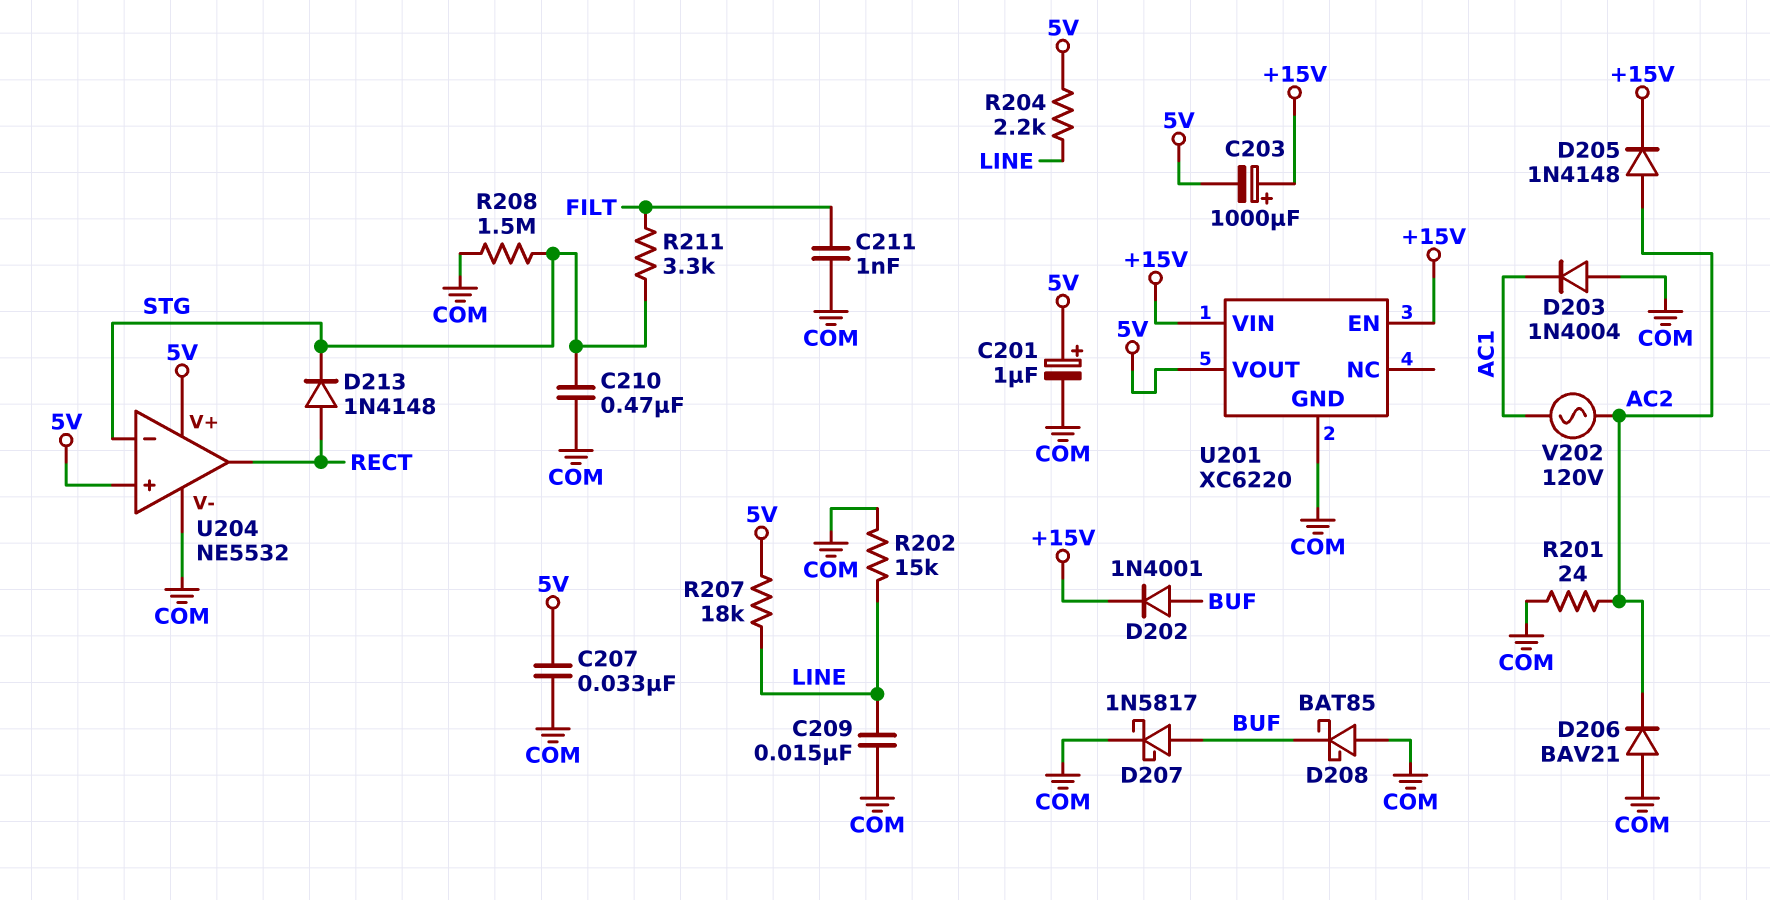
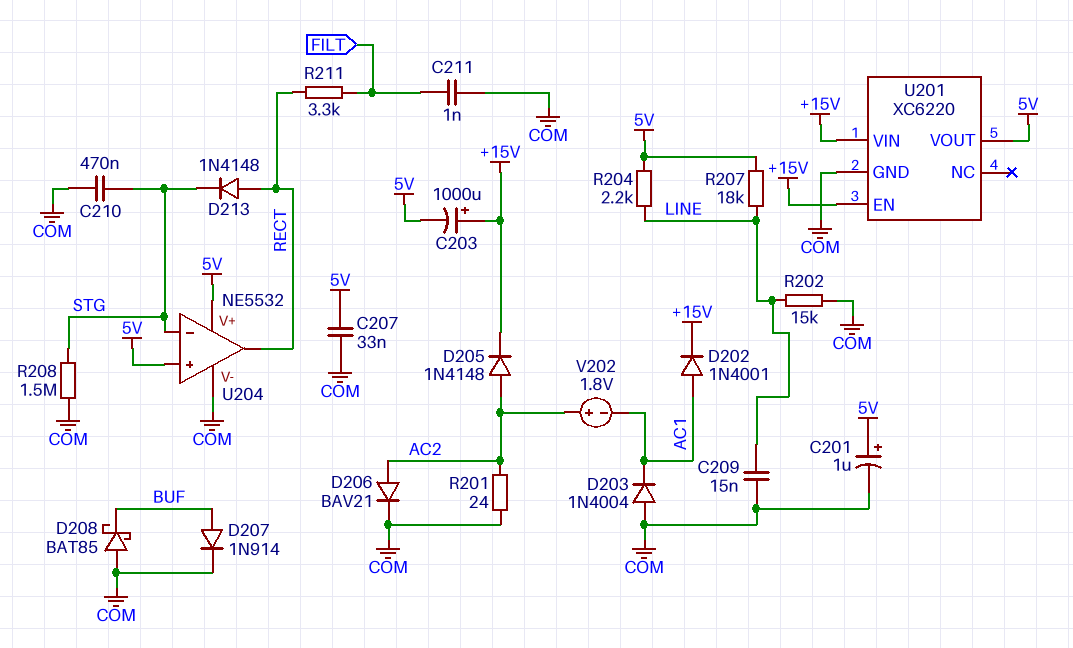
D202: diode 1N4001 (A BUF, K +15V) -> diode 1N4001 (A AC1, K +15V)
D206: diode BAV21 (A COM, K AC2) -> diode BAV21 (A AC2, K COM)
D207: schottky 1N5817 (A BUF, K COM) -> diode 1N914 (A BUF, K COM)
R211: 3.3k (FILT, STG) -> 3.3k (FILT, RECT)
V202: AC 120V (AC1, AC2) -> 1.8V (plus AC2, minus AC1)

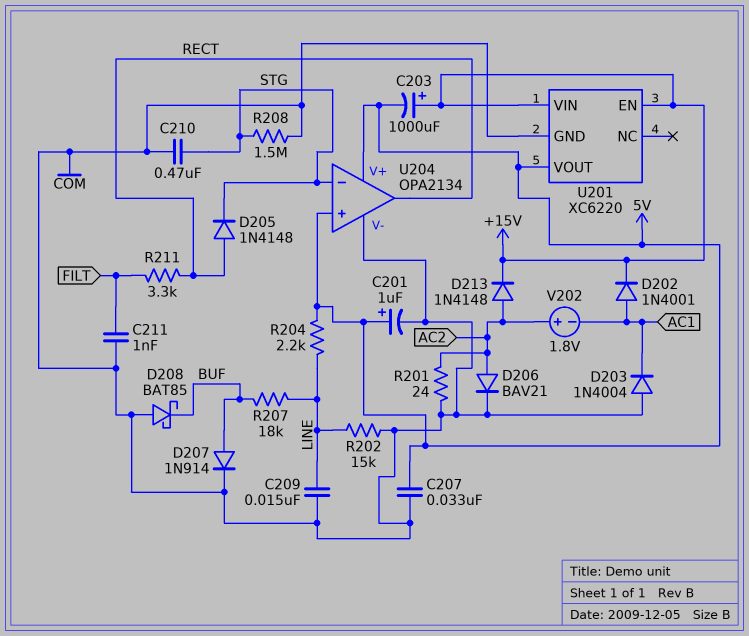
D205: diode 1N4148 (A AC2, K +15V) -> diode 1N4148 (A RECT, K STG)
D213: diode 1N4148 (A RECT, K STG) -> diode 1N4148 (A AC2, K +15V)
R207: 18k (5V, LINE) -> 18k (BUF, LINE)
U204: NE5532 -> OPA2134

